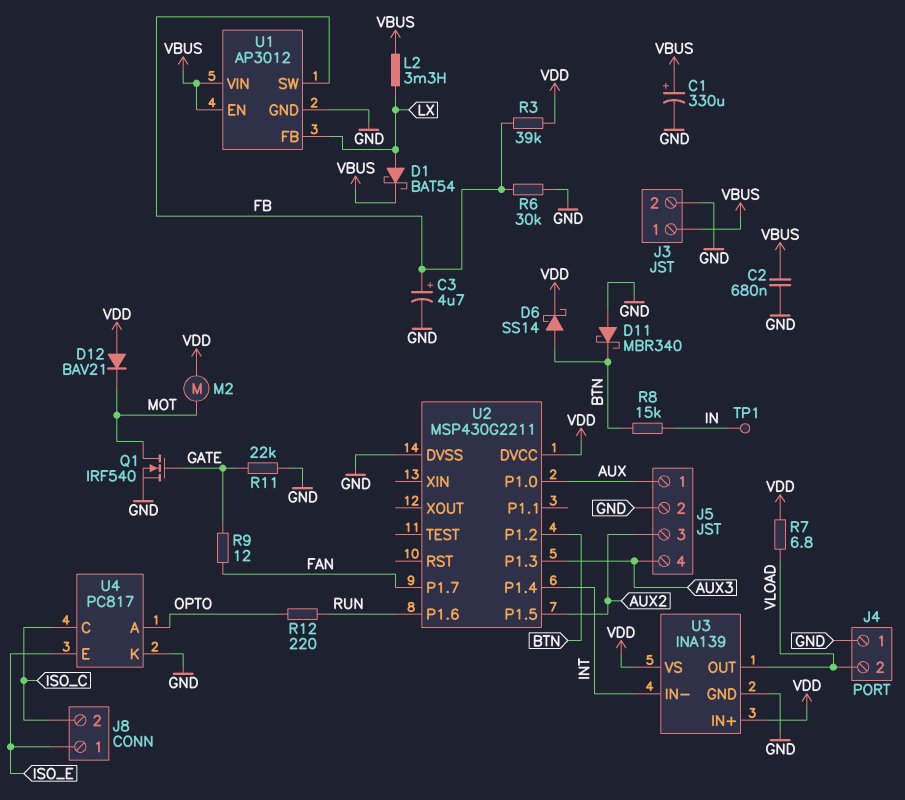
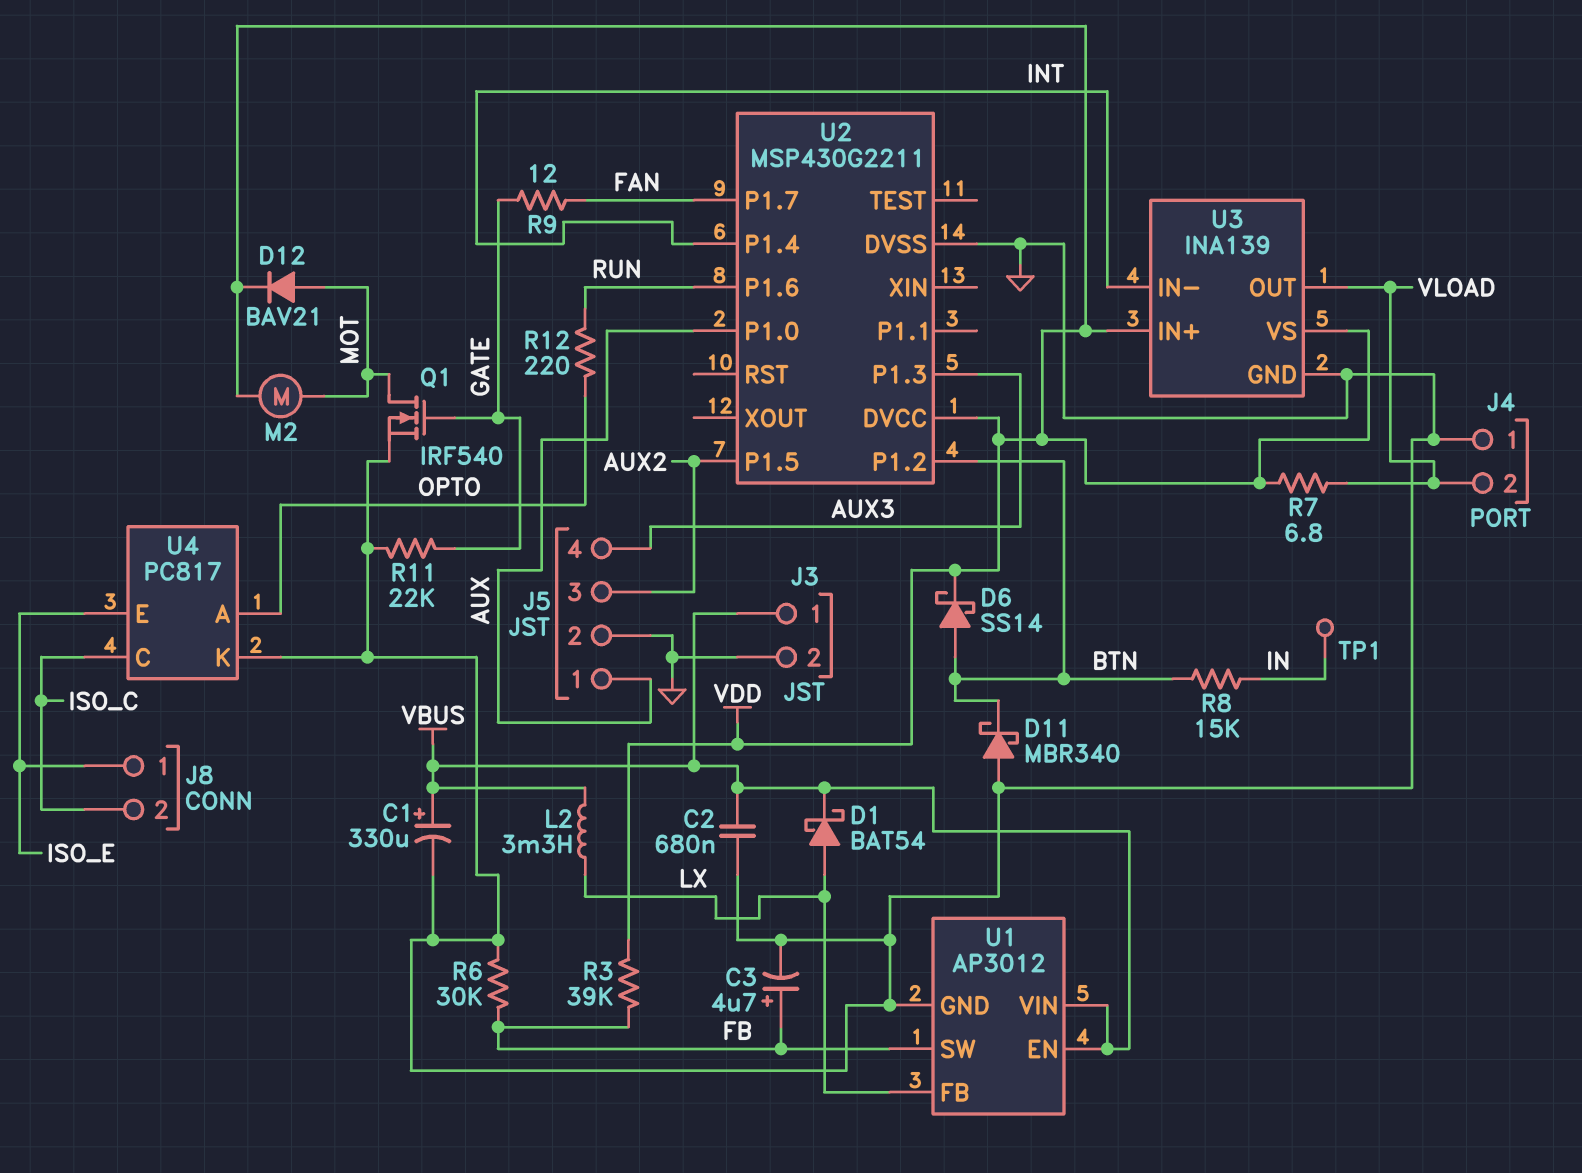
D12: diode BAV21 (A VDD, K MOT) -> diode BAV21 (A MOT, K VDD)

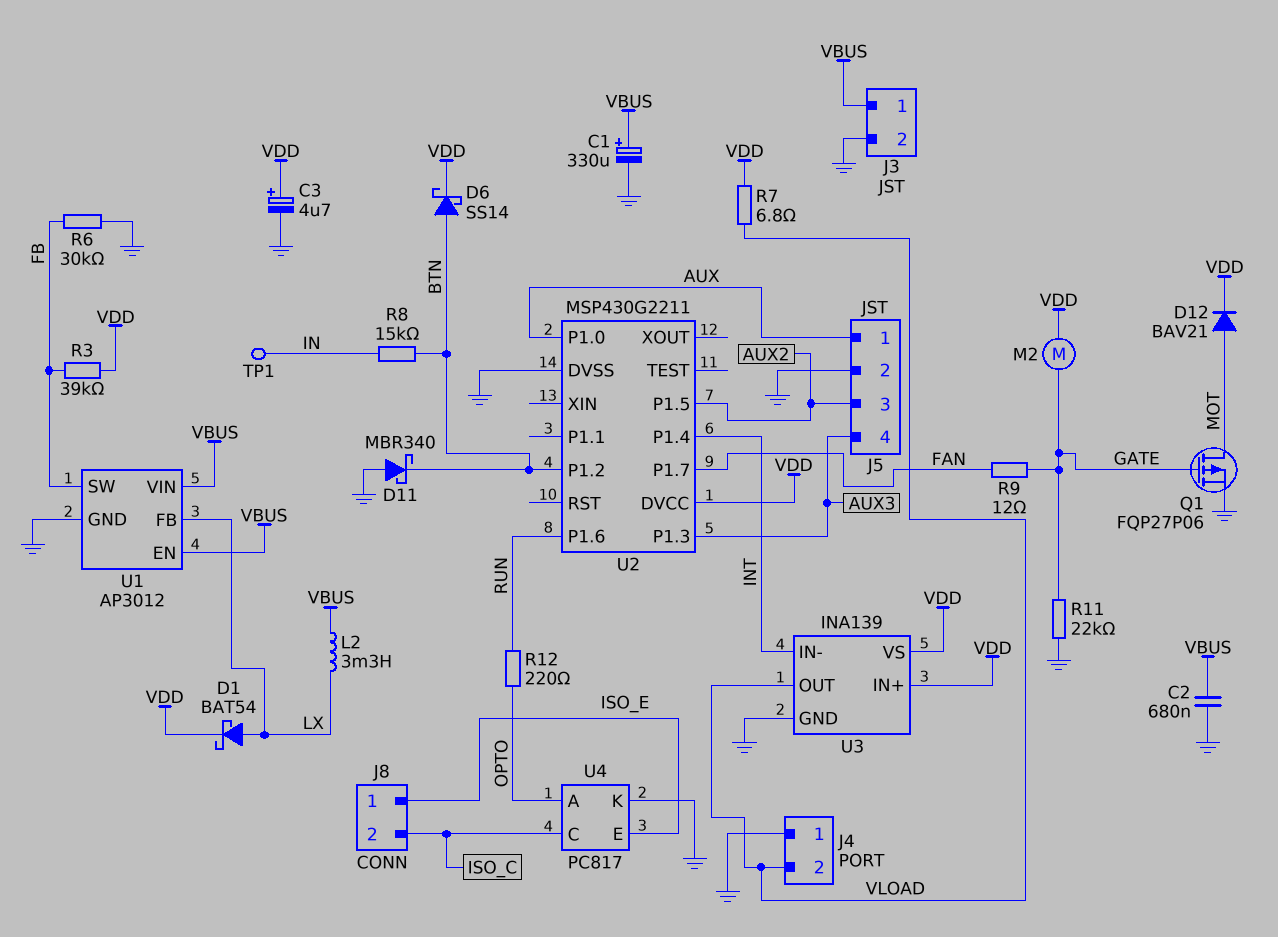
C3: 4.7uF (plus FB, minus GND) -> 4.7uF (plus VDD, minus GND)
D1: schottky BAT54 (A LX, K VBUS) -> schottky BAT54 (A LX, K VDD)
M2: motor (MOT, VDD) -> motor (GATE, VDD)
Q1: NMOS IRF540 (G GATE, D MOT, S GND) -> PMOS FQP27P06 (G GATE, D MOT, S GND)

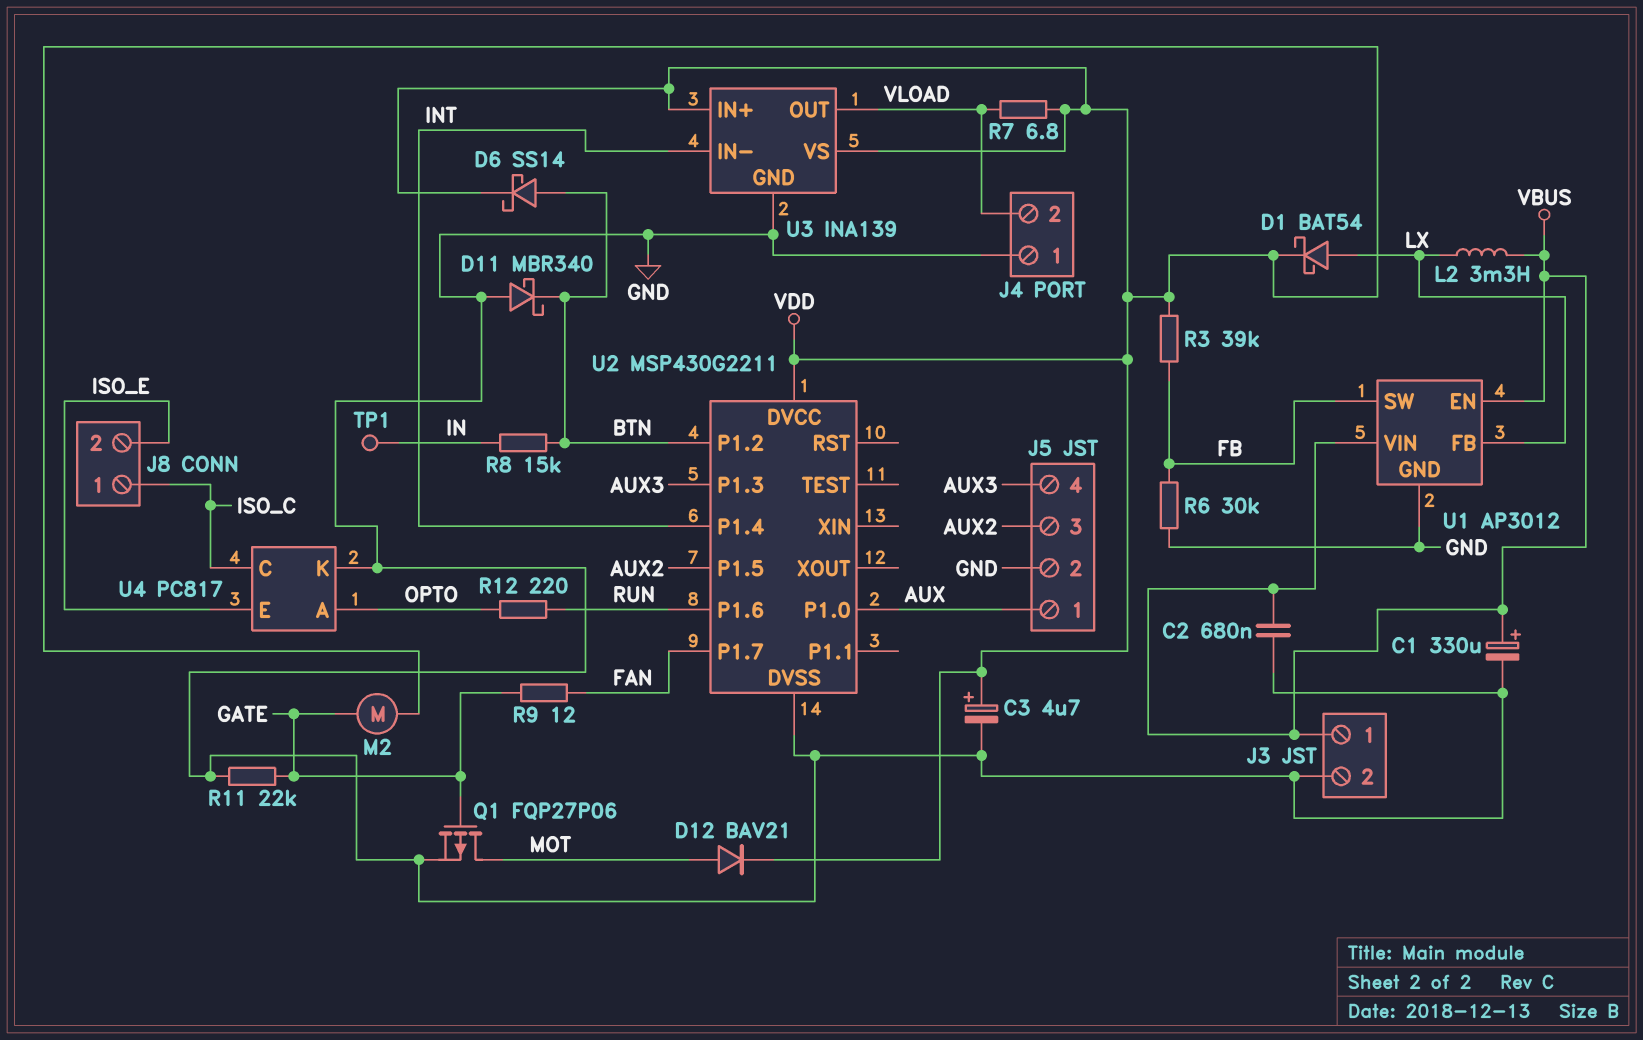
J8 pin 1: ISO_E -> ISO_C
J8 pin 2: ISO_C -> ISO_E

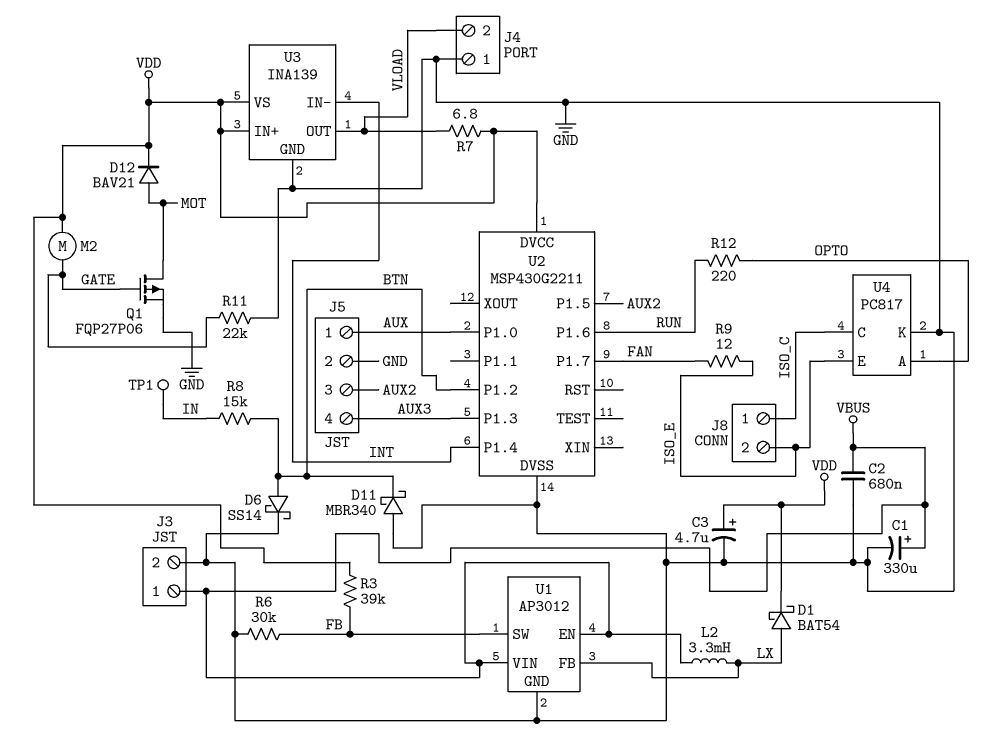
D6: schottky SS14 (A BTN, K VDD) -> schottky SS14 (A BTN, K GND)
R9: 12 (FAN, GATE) -> 12 (FAN, ISO_E)

